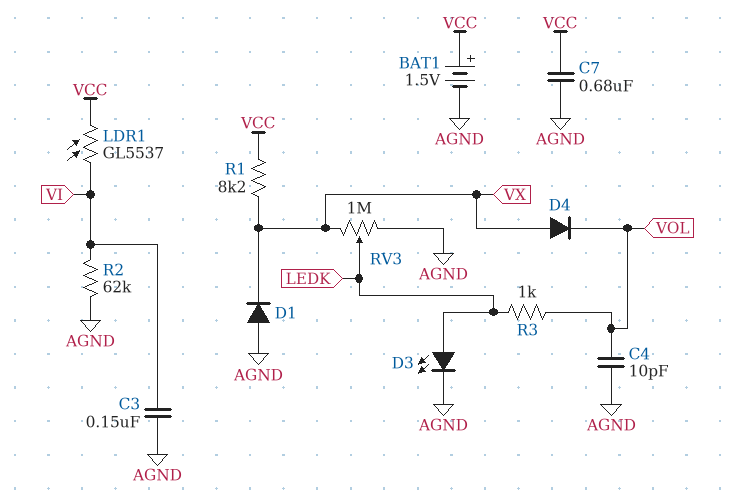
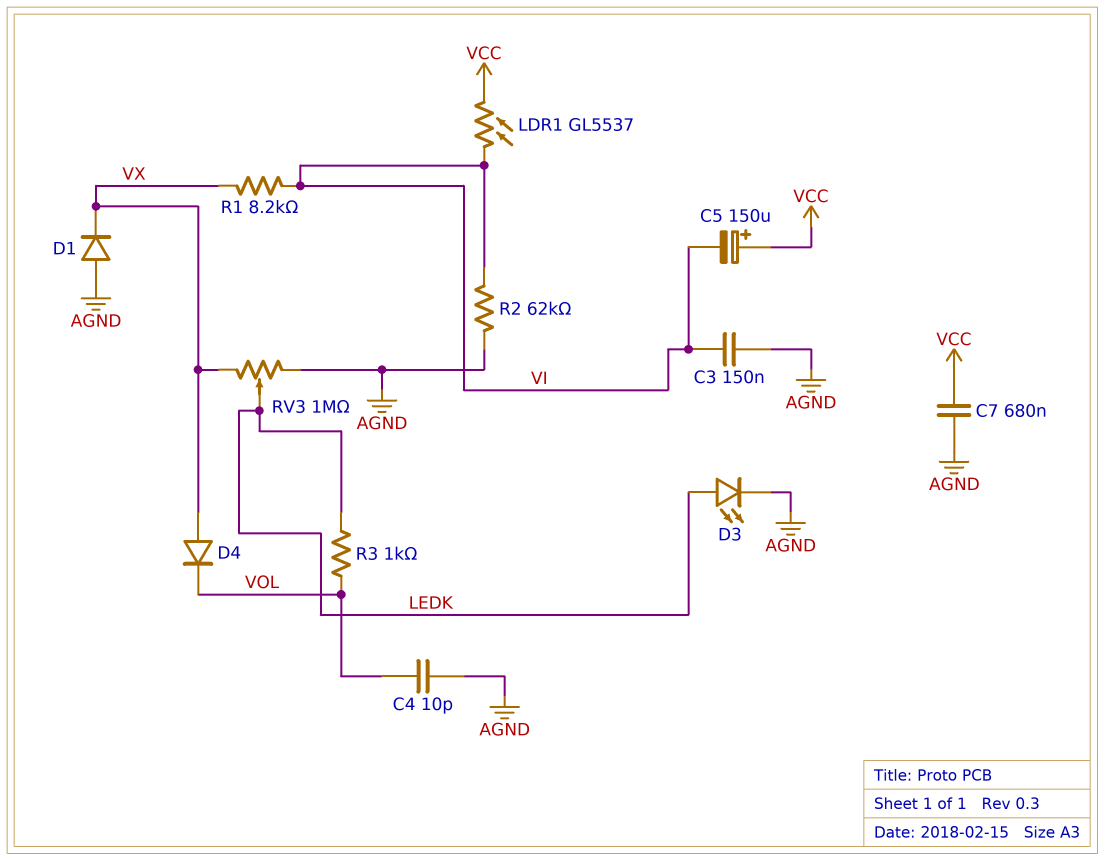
BAT1: 1.5V (plus VCC, minus AGND) -> none
C5: none -> 150uF (plus VCC, minus VI)
R1: 8.2k (VCC, VX) -> 8.2k (VI, VX)

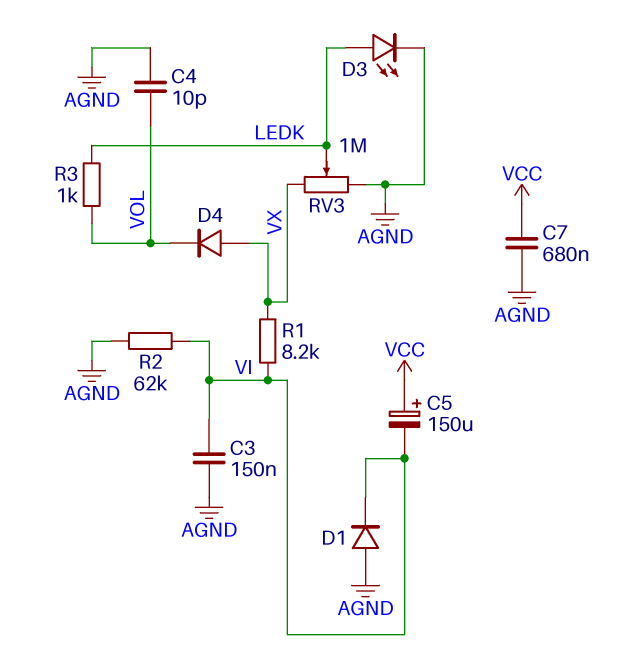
D1: diode (A AGND, K VX) -> diode (A AGND, K VI)
LDR1: GL5537 (VCC, VI) -> none

